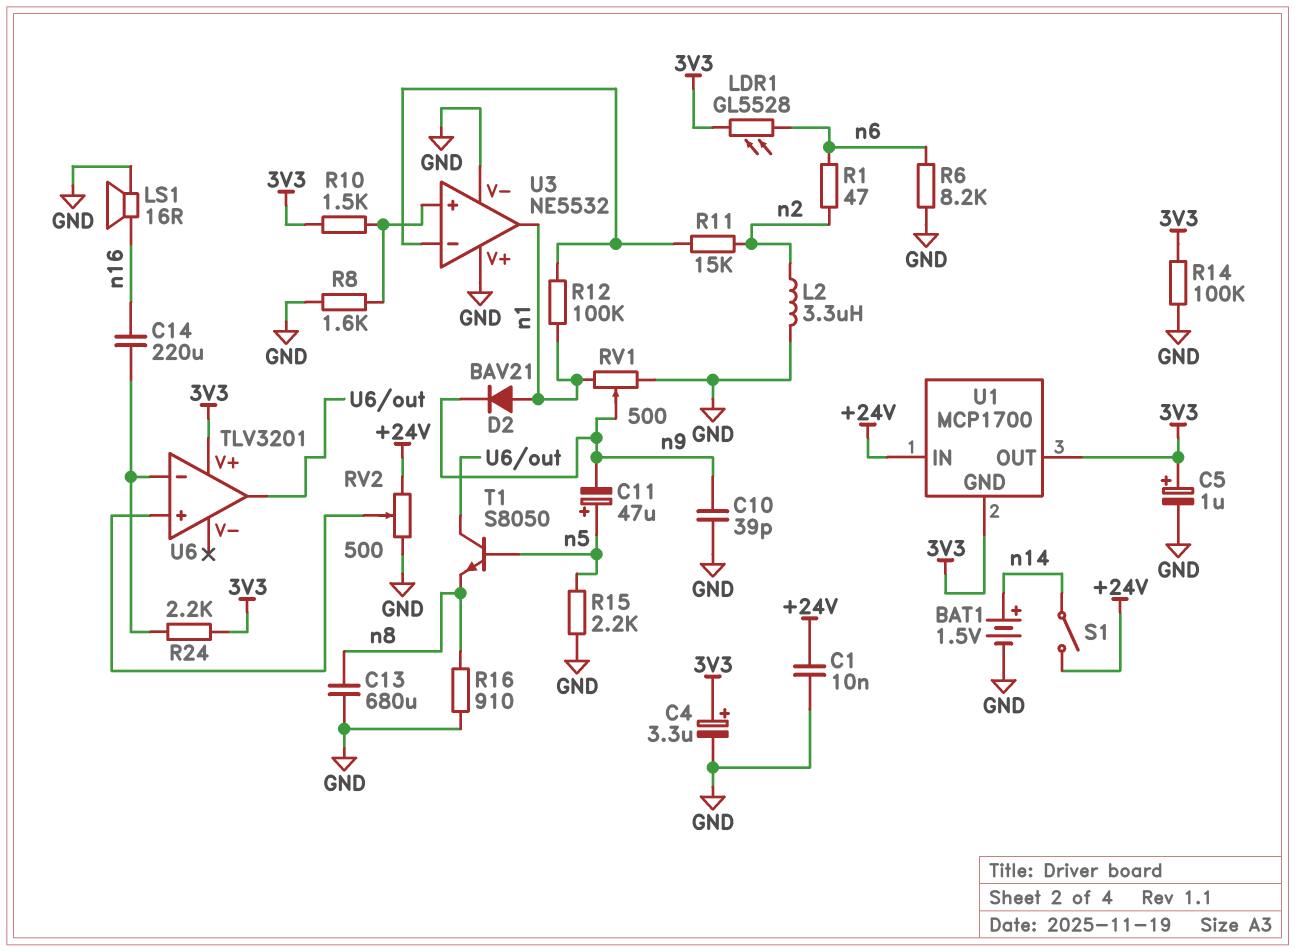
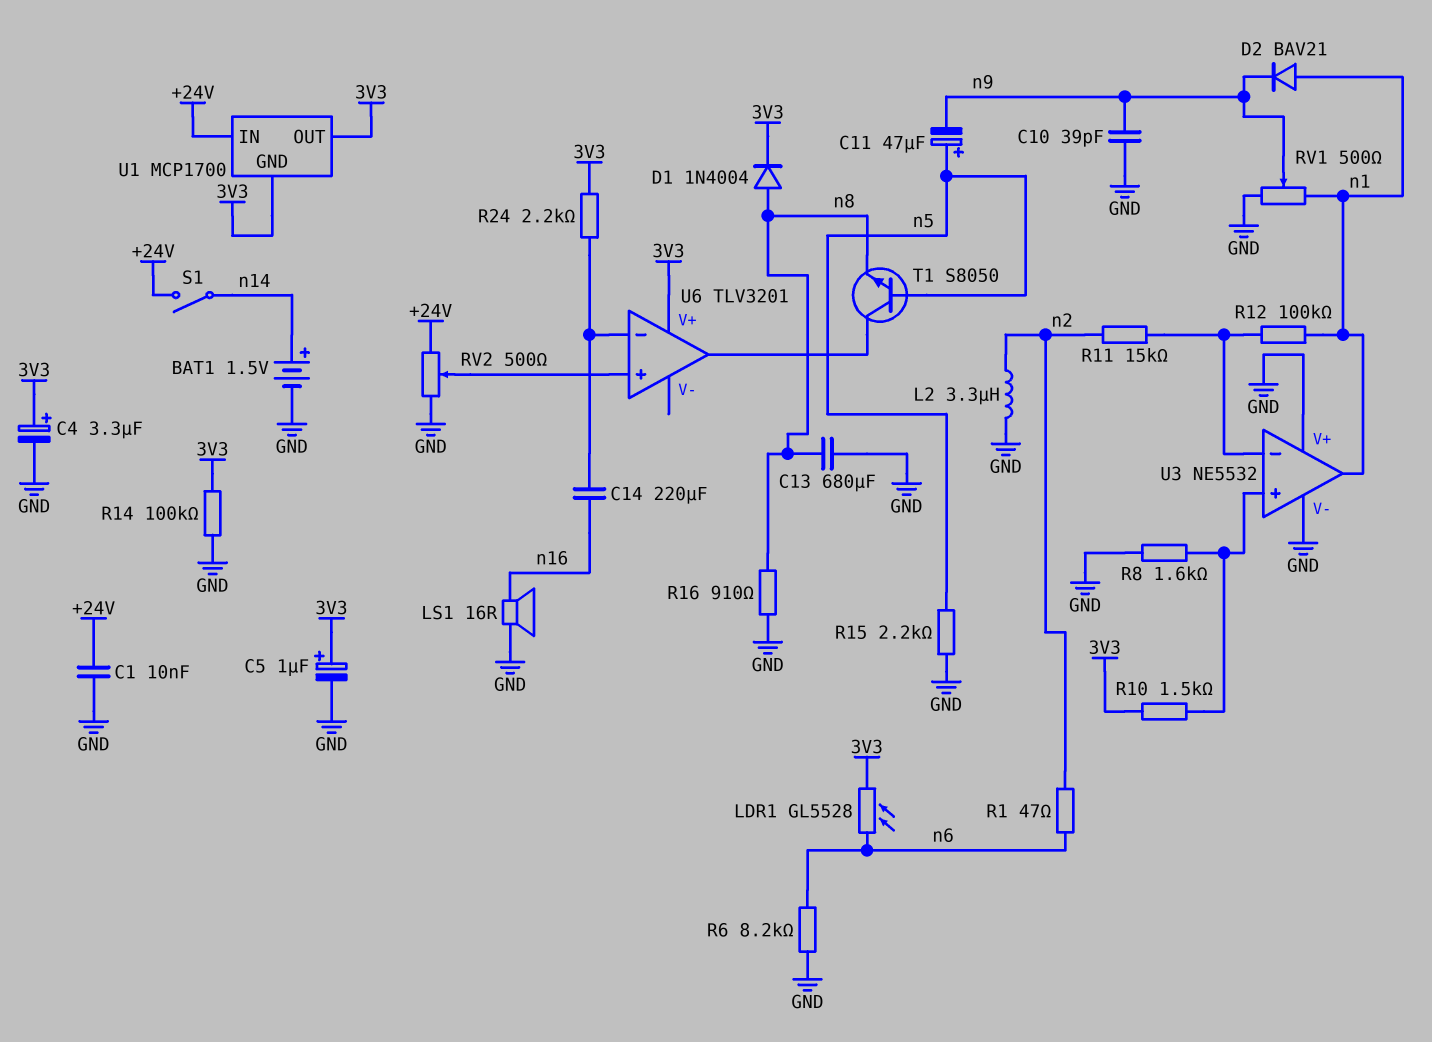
D1: none -> diode 1N4004 (A n8, K 3V3)

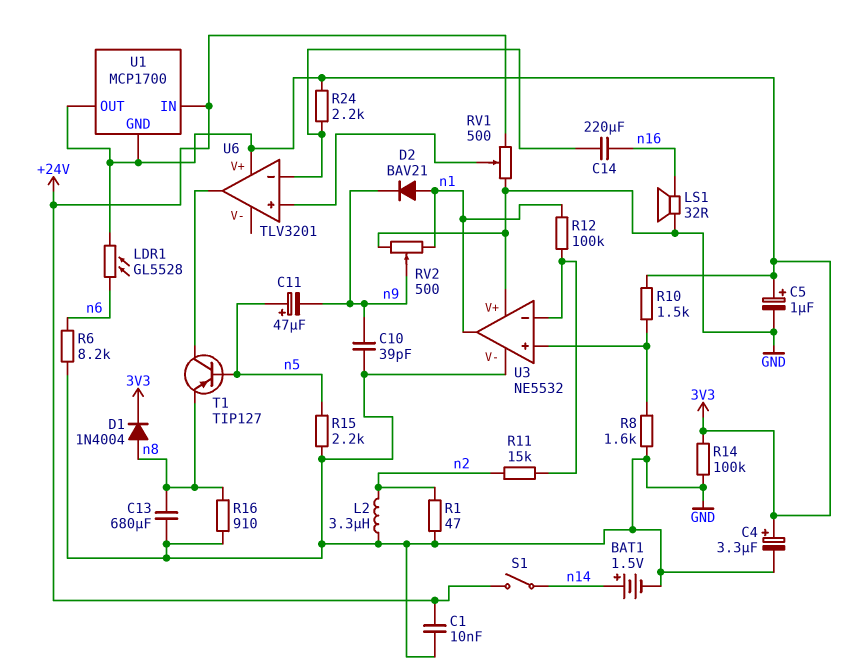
LS1: speaker 16R (GND, n16) -> speaker 32R (GND, n16)
R1: 47 (n2, n6) -> 47 (GND, n2)
RV1: 500 (GND, n1, wiper n9) -> 500 (+24V, GND, wiper U6/in+)
RV2: 500 (+24V, GND, wiper U6/in+) -> 500 (GND, n1, wiper n9)
T1: NPN S8050 (B n5, C U6/out, E n8) -> PNP TIP127 (B n5, C U6/out, E n8)

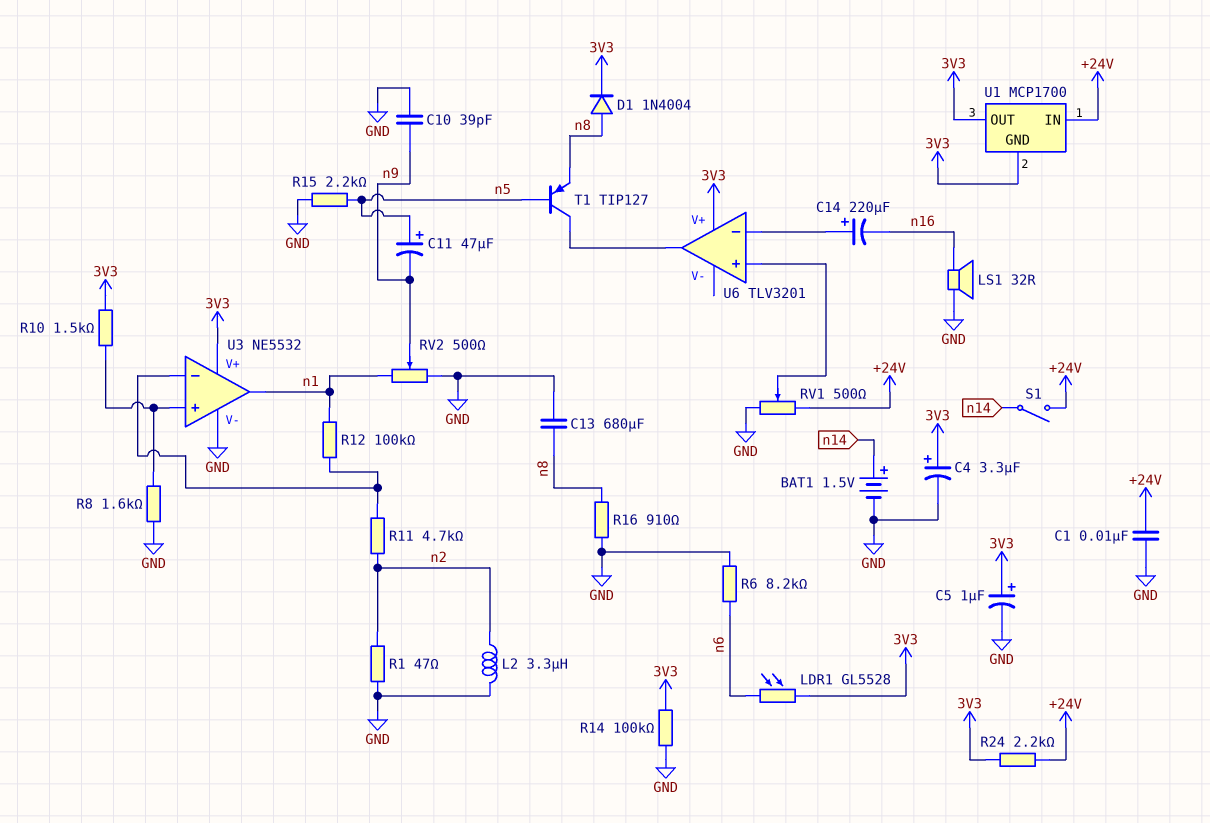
C14: 220uF (U6/in-, n16) -> 220uF (plus U6/in-, minus n16)
D2: diode BAV21 (A n1, K n9) -> none
R11: 15k (U3/in-, n2) -> 4.7k (U3/in-, n2)
R24: 2.2k (3V3, U6/in-) -> 2.2k (+24V, 3V3)
U3 pin V+: GND -> 3V3

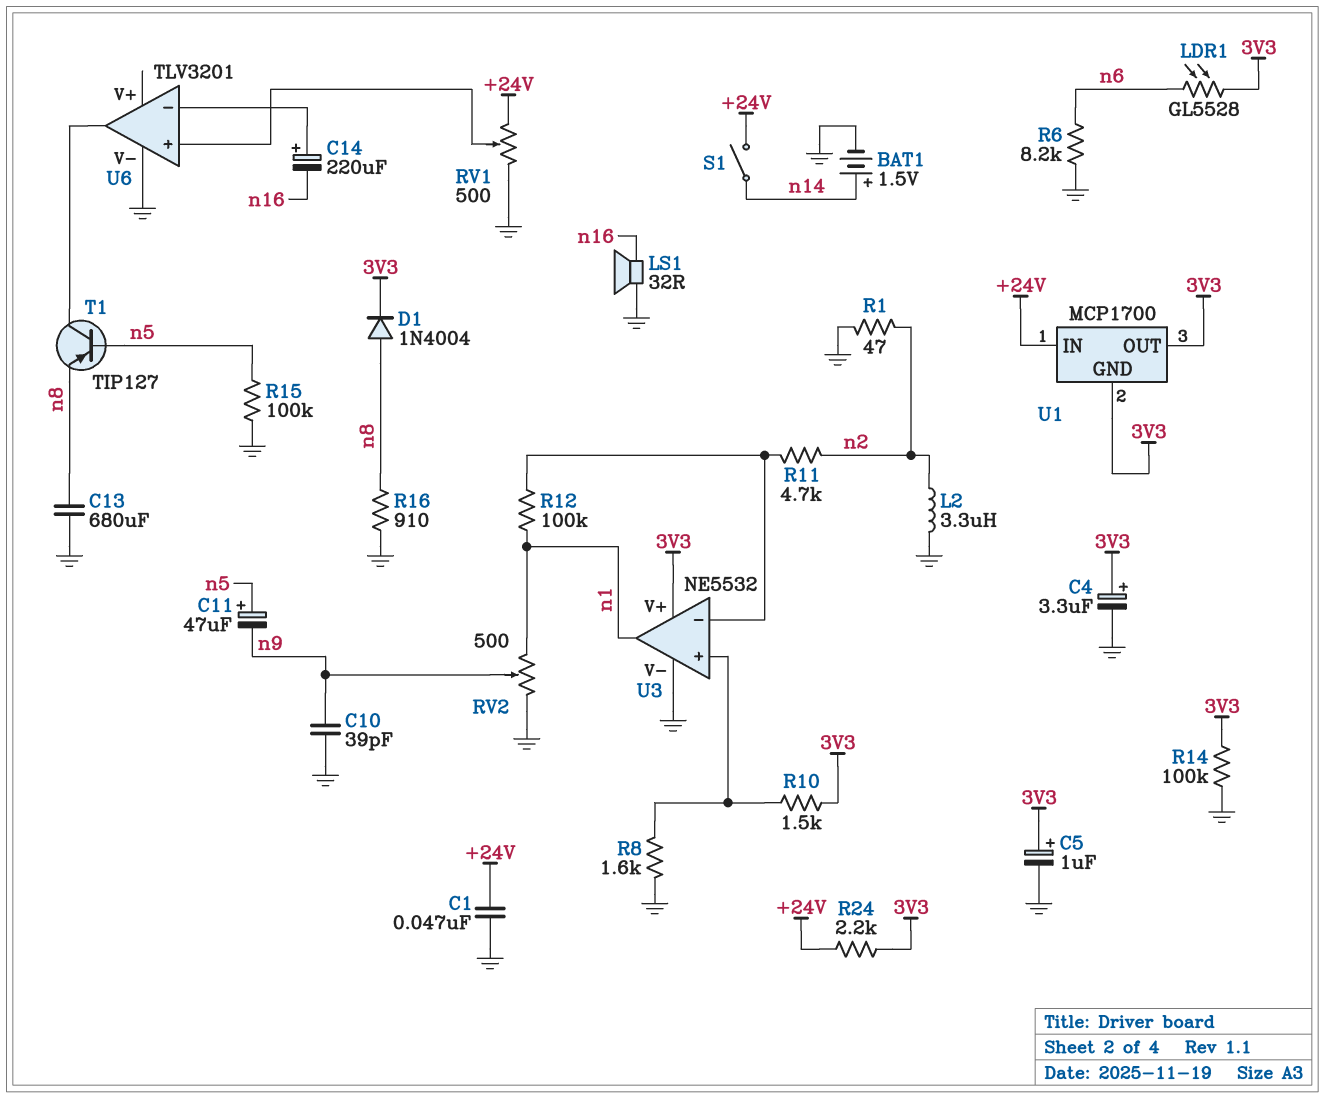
C1: 10nF (+24V, GND) -> 47nF (+24V, GND)
R15: 2.2k (GND, n5) -> 100k (GND, n5)
U6 pin V+: 3V3 -> none
U6 pin V-: none -> GND

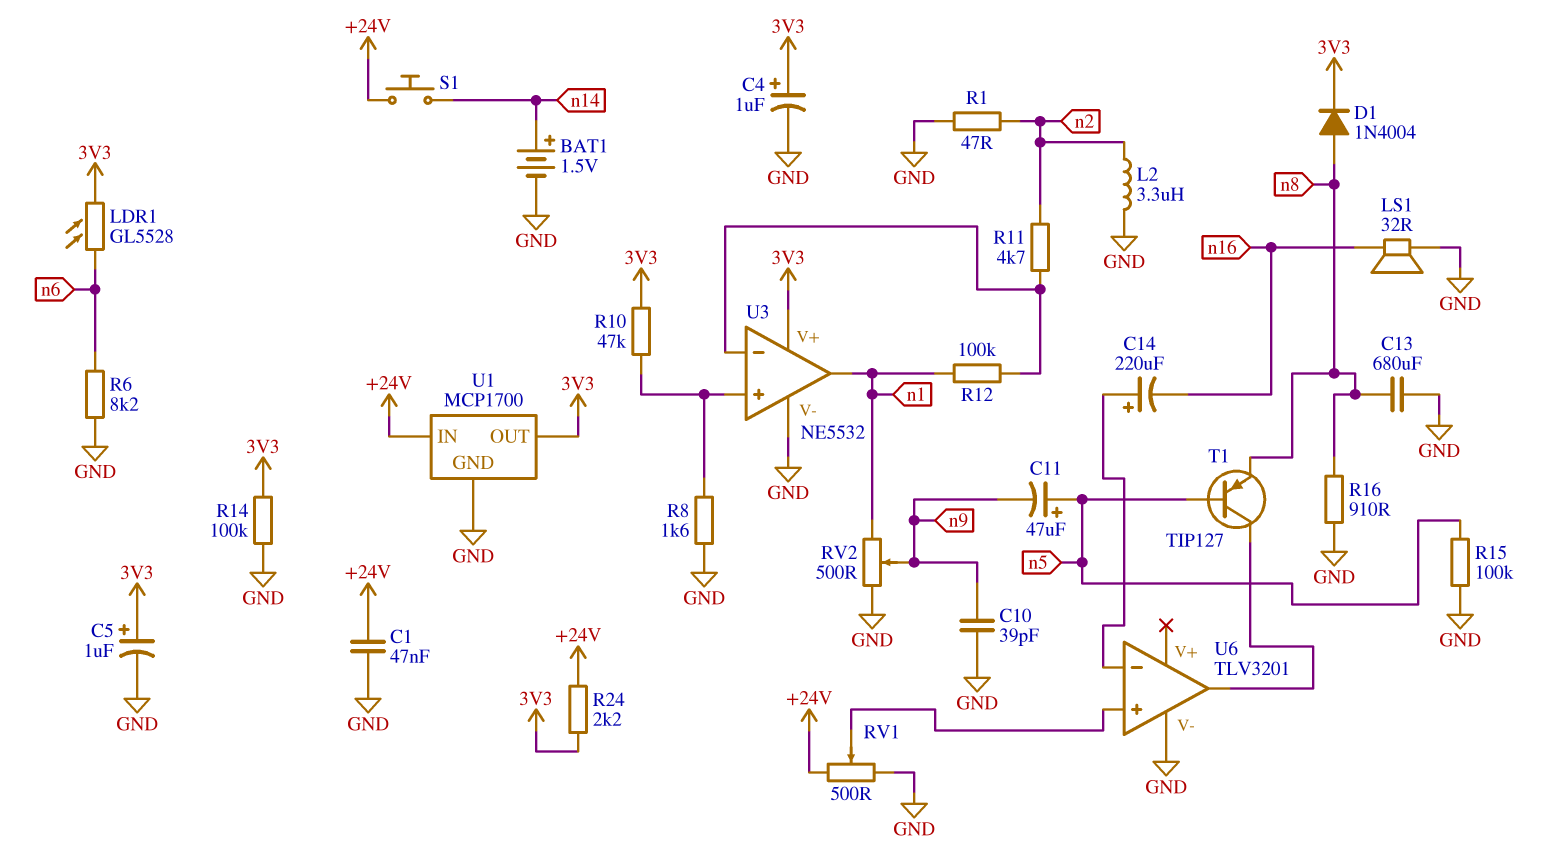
C4: 3.3uF (plus 3V3, minus GND) -> 1uF (plus 3V3, minus GND)
R10: 1.5k (3V3, U3/in+) -> 47k (3V3, U3/in+)
S1: switch (+24V, n14) -> button (+24V, n14)
U1 pin GND: 3V3 -> GND

